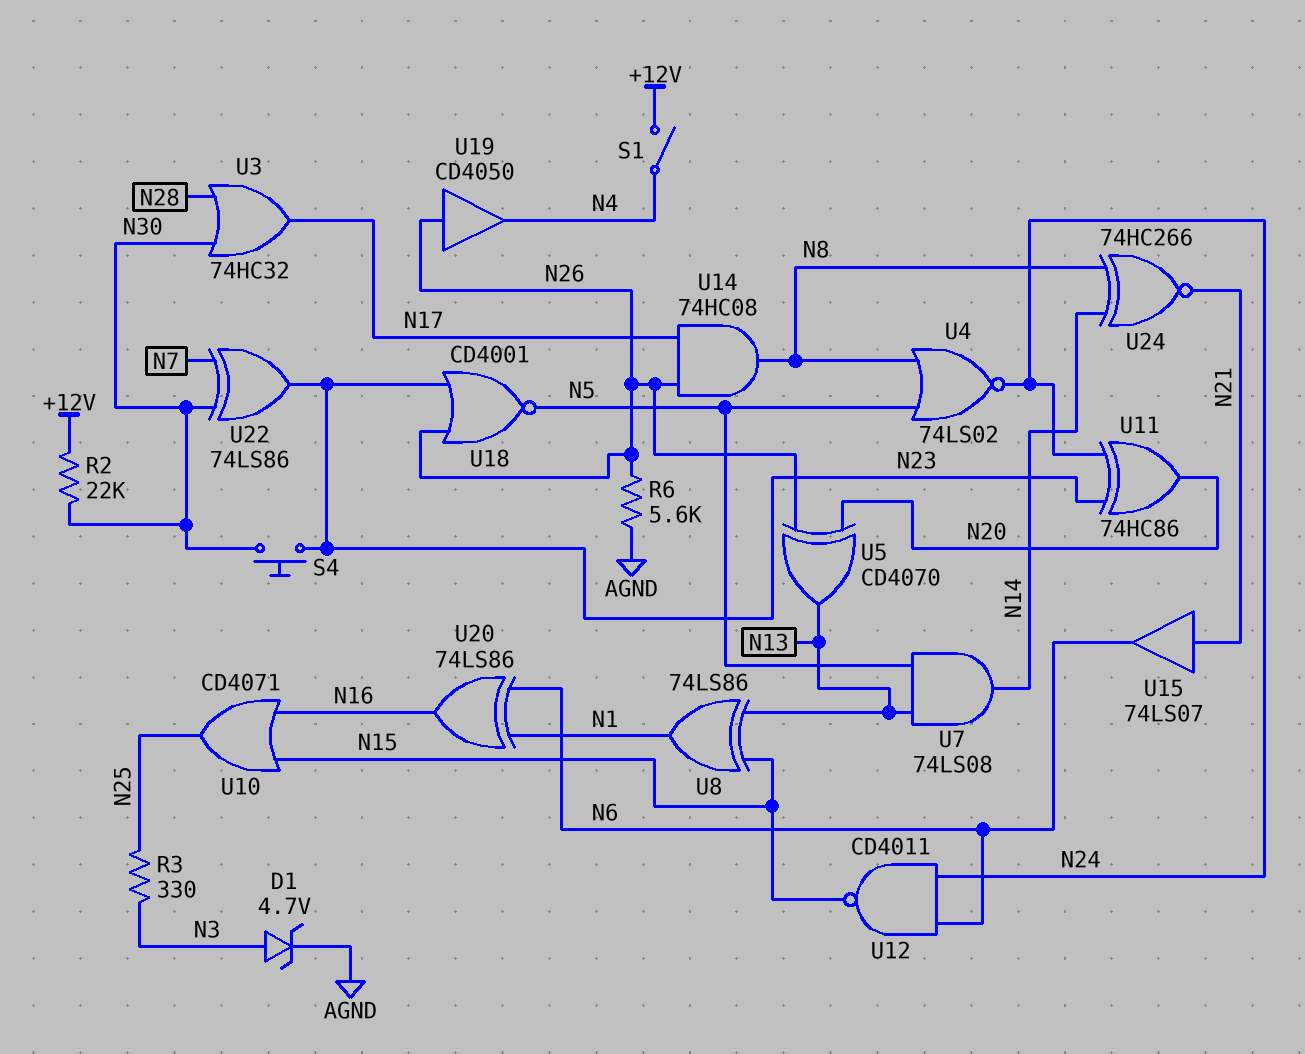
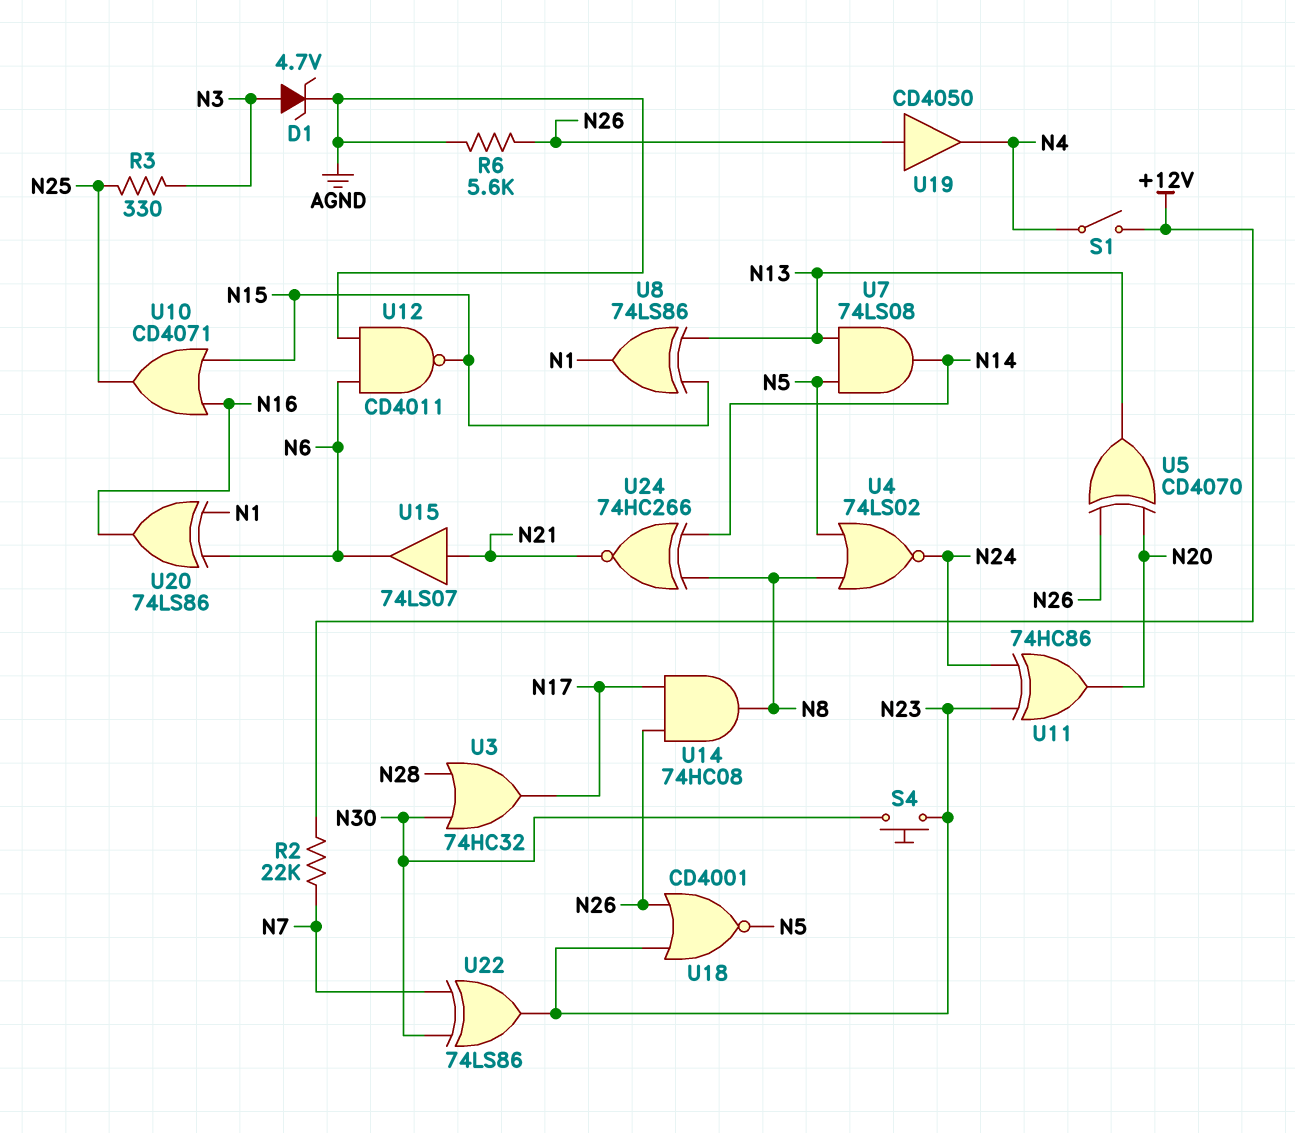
R2: 22k (+12V, N30) -> 22k (+12V, N7)
U12: NAND CD4011 (in N6, in N24, out N15) -> NAND CD4011 (in AGND, in N6, out N15)

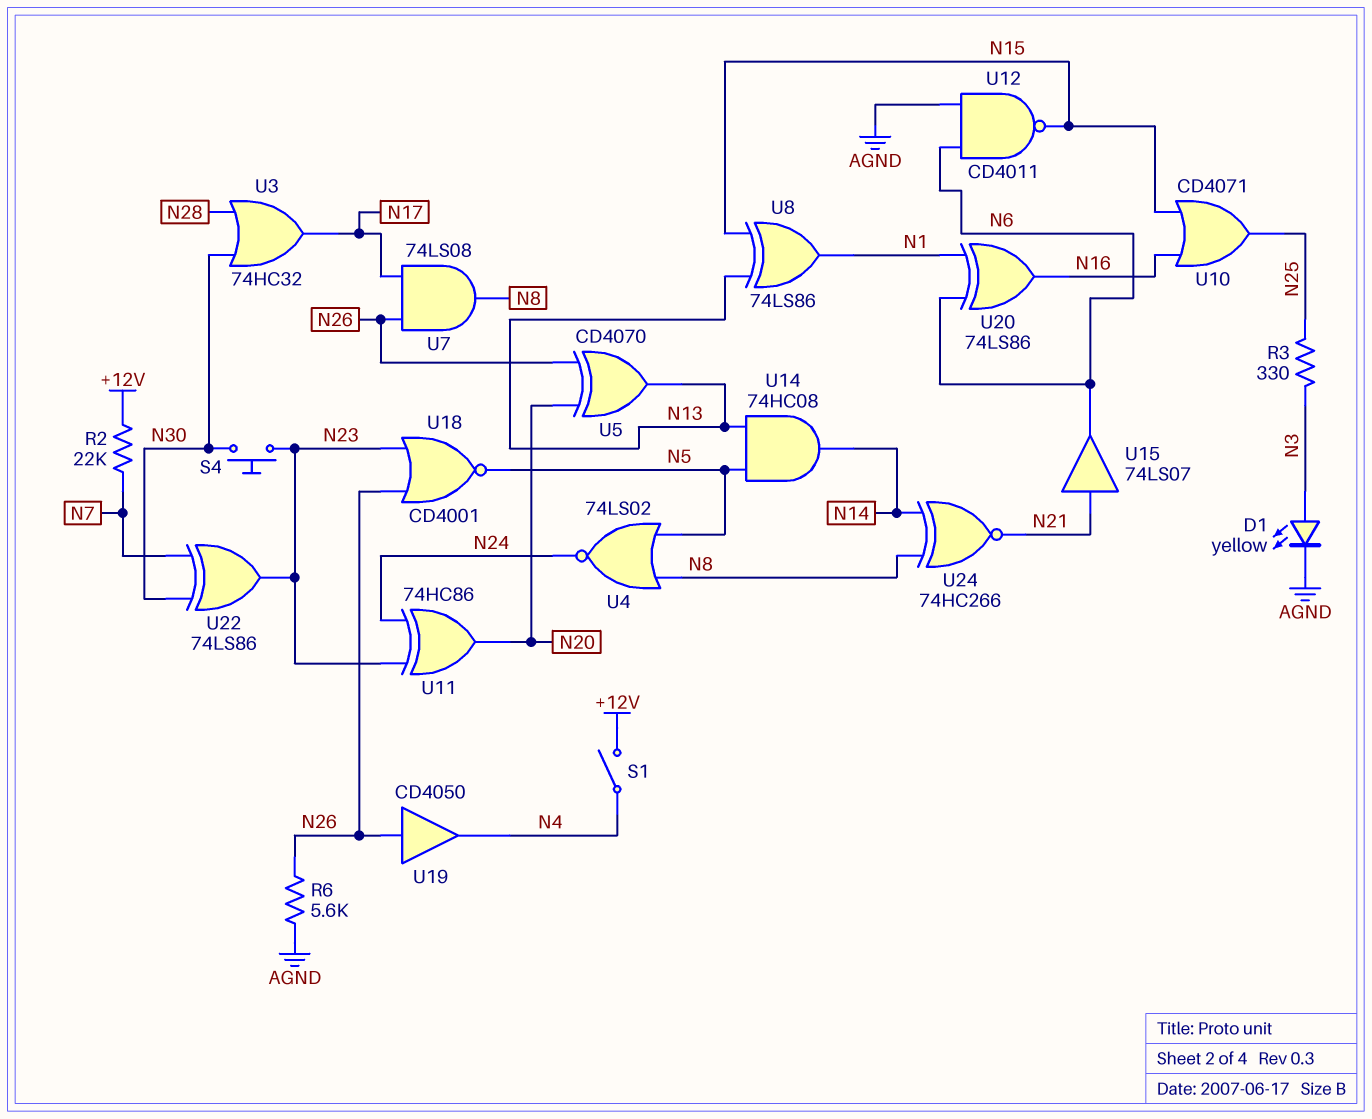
D1: zener 4.7V (A N3, K AGND) -> LED yellow (A N3, K AGND)
U7: AND 74LS08 (in N5, in N13, out N14) -> AND 74LS08 (in N17, in N26, out N8)
U14: AND 74HC08 (in N17, in N26, out N8) -> AND 74HC08 (in N5, in N13, out N14)

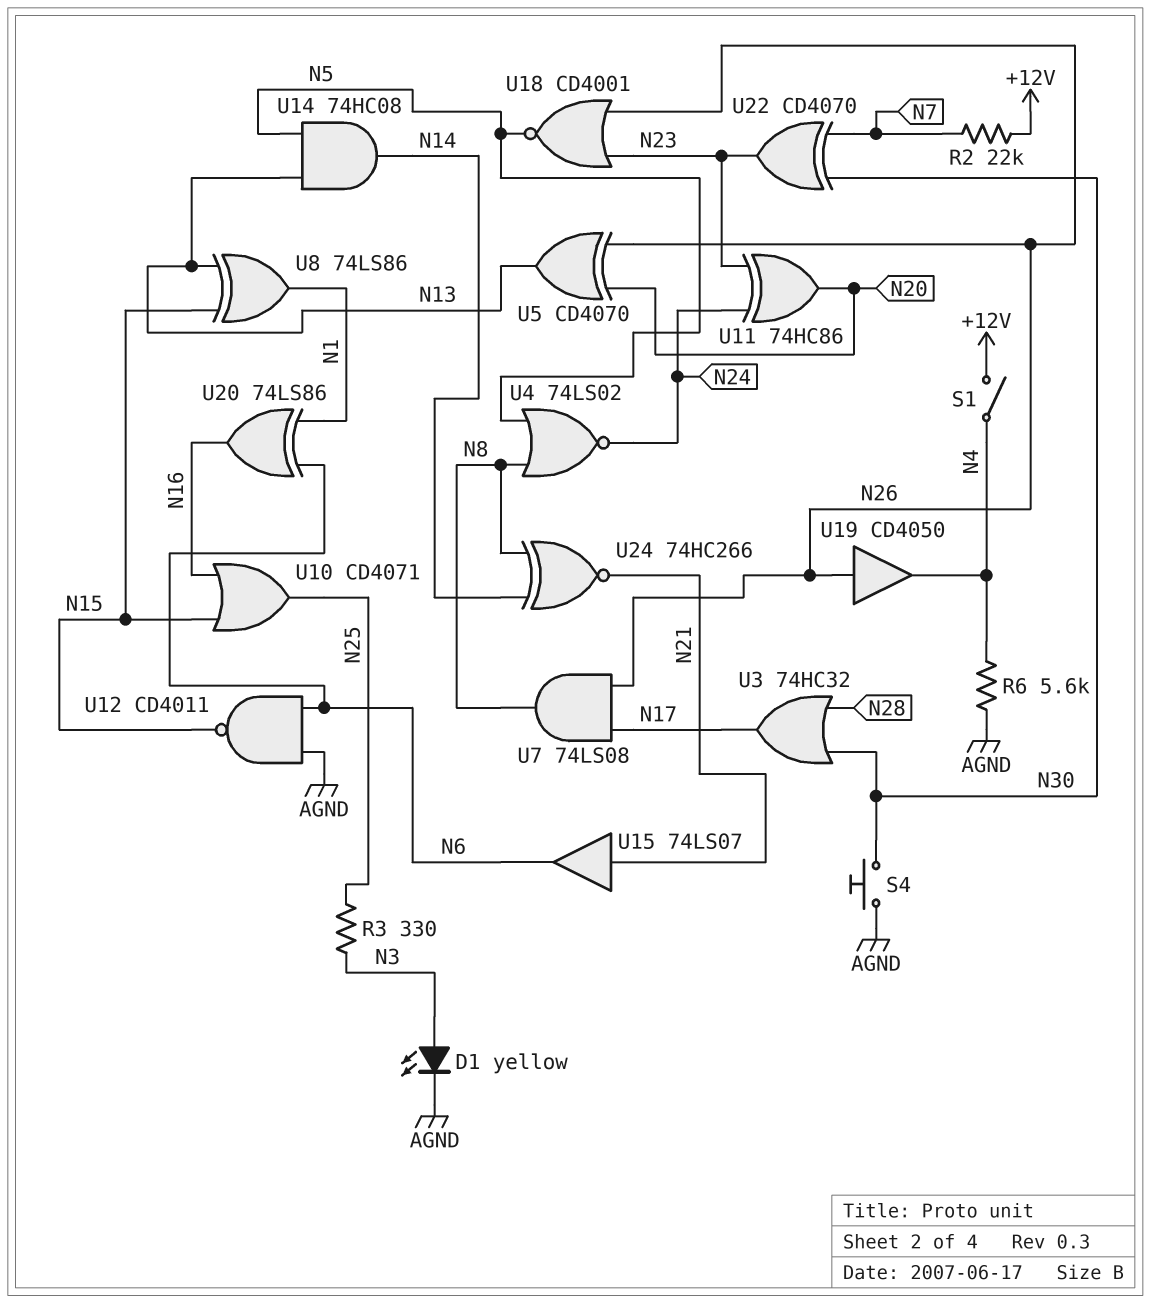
R6: 5.6k (AGND, N26) -> 5.6k (AGND, N4)
S4: button (N23, N30) -> button (AGND, N30)
U22: XOR 74LS86 (in N7, in N30, out N23) -> XOR CD4070 (in N7, in N30, out N23)

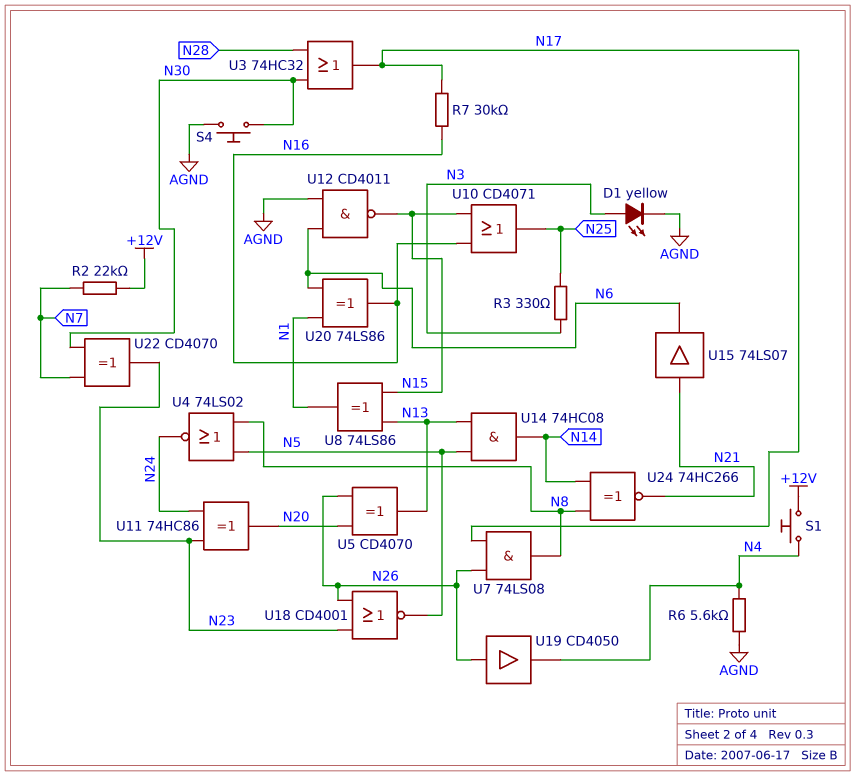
R7: none -> 30k (N16, N17)
S1: switch (+12V, N4) -> button (+12V, N4)

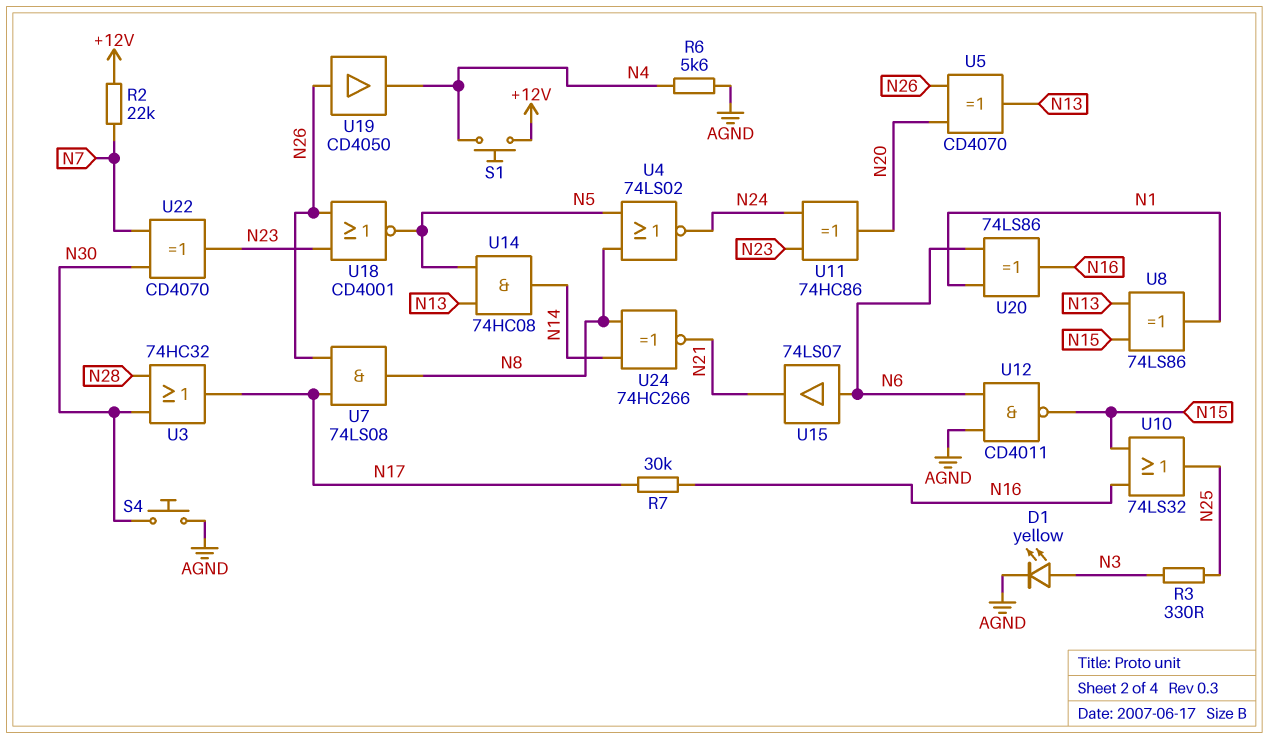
U10: OR CD4071 (in N15, in N16, out N25) -> OR 74LS32 (in N15, in N16, out N25)
U15: buffer 74LS07 (in N21, out N6) -> buffer 74LS07 (in N6, out N21)

